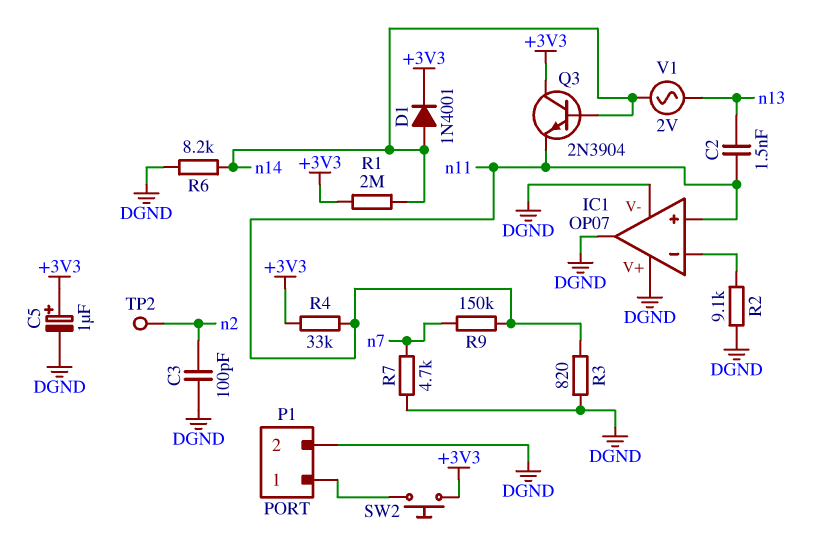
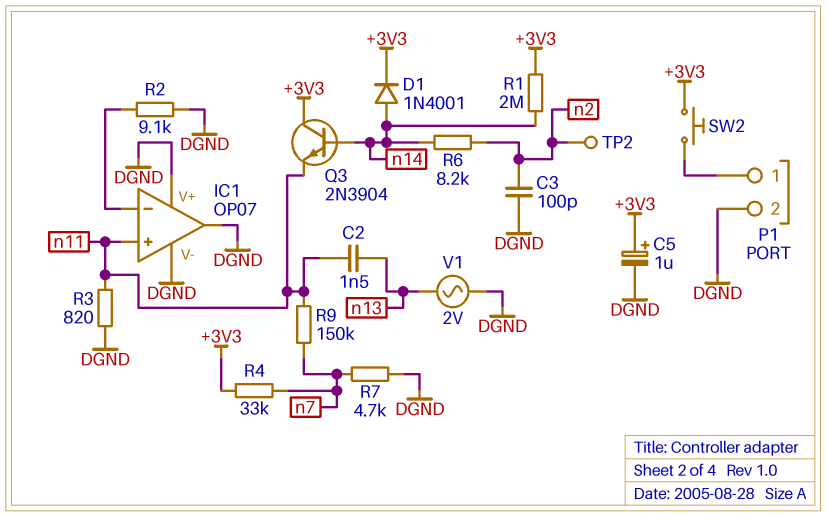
R4: 33k (+3V3, n11) -> 33k (+3V3, n7)
R6: 8.2k (DGND, n14) -> 8.2k (n2, n14)
V1: AC 2V (n13, n14) -> AC 2V (DGND, n13)

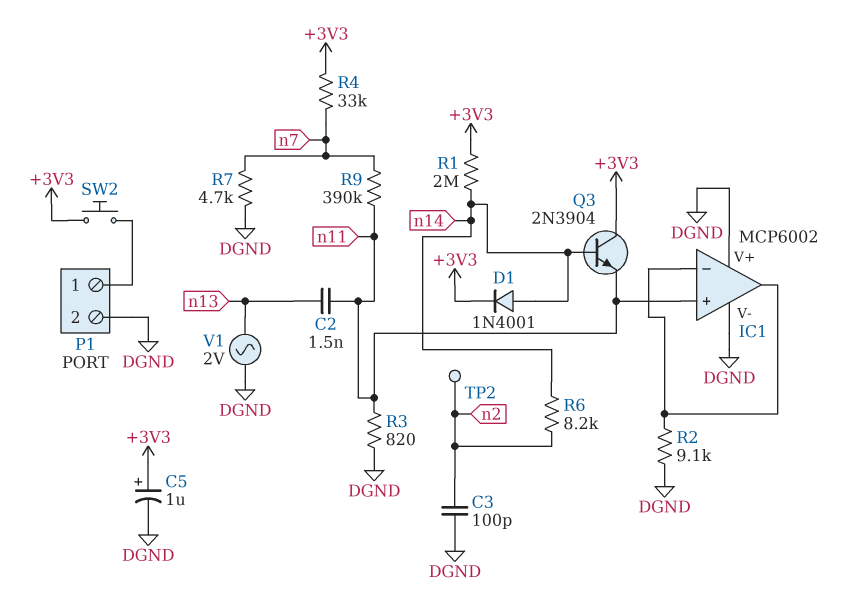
IC1: OP07 -> MCP6002
IC1 pin out: DGND -> IC1/in-
R9: 150k (n7, n11) -> 390k (n7, n11)

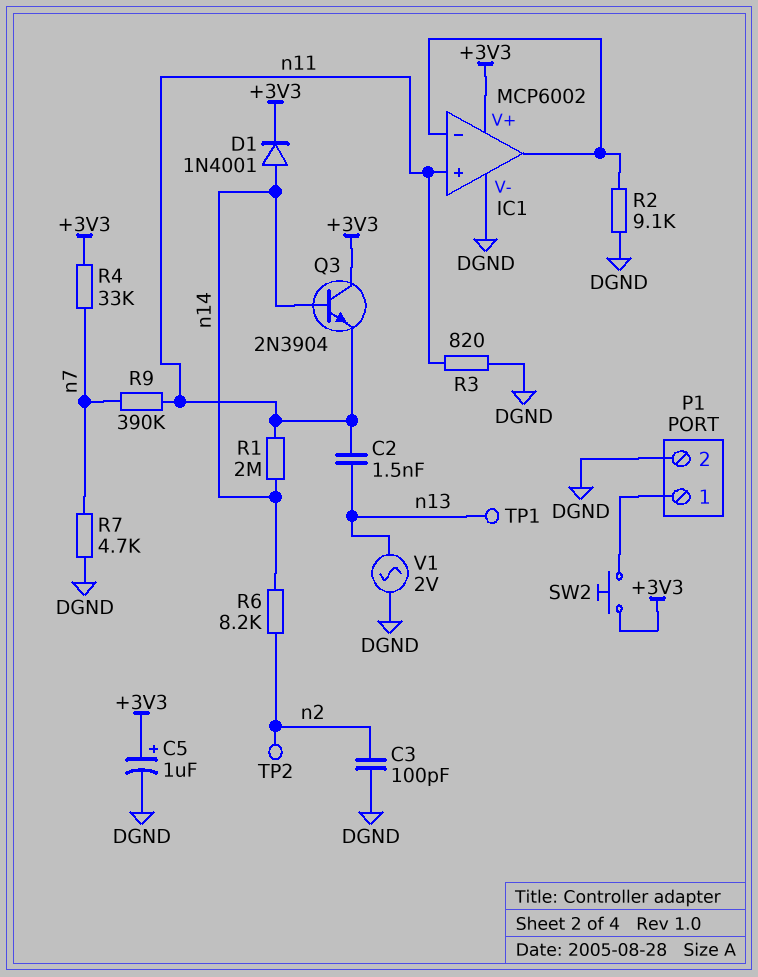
IC1 pin V+: DGND -> +3V3
R1: 2M (+3V3, n14) -> 2M (n11, n14)
TP1: none -> test point (n13)

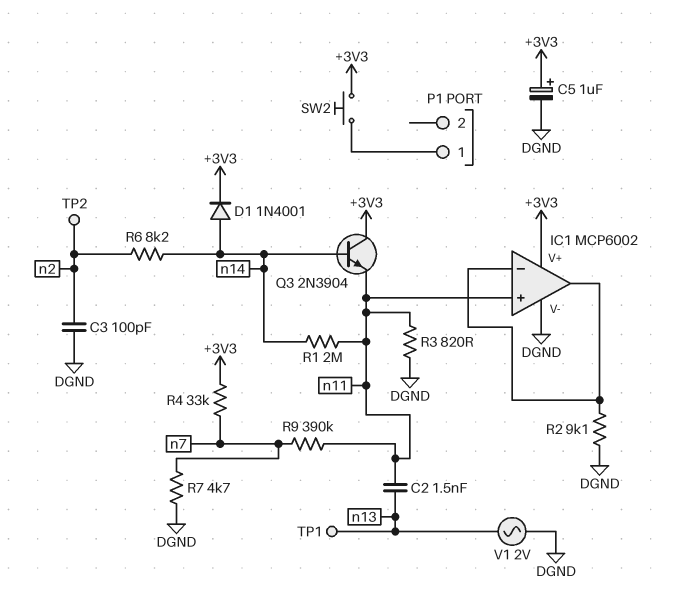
P1 pin 2: DGND -> none

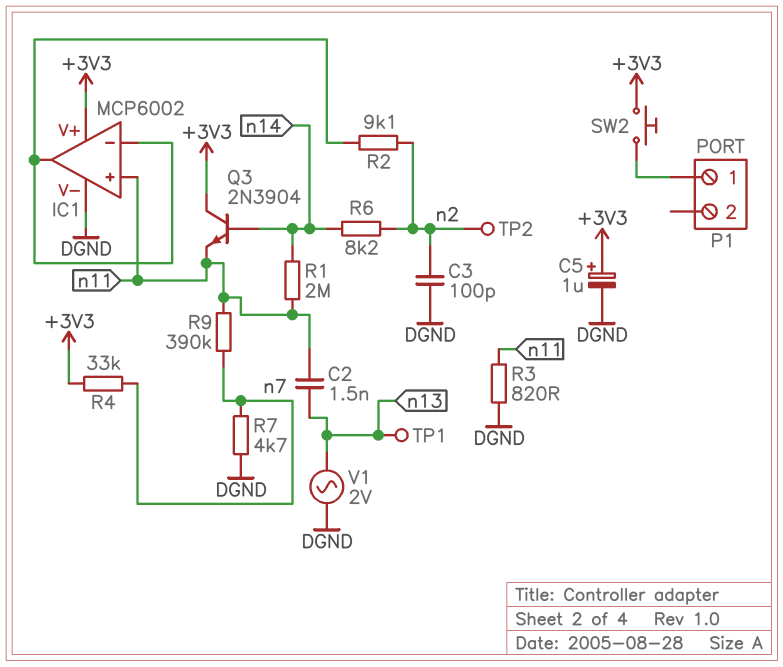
D1: diode 1N4001 (A n14, K +3V3) -> none
R2: 9.1k (DGND, IC1/in-) -> 9.1k (IC1/in-, n2)

